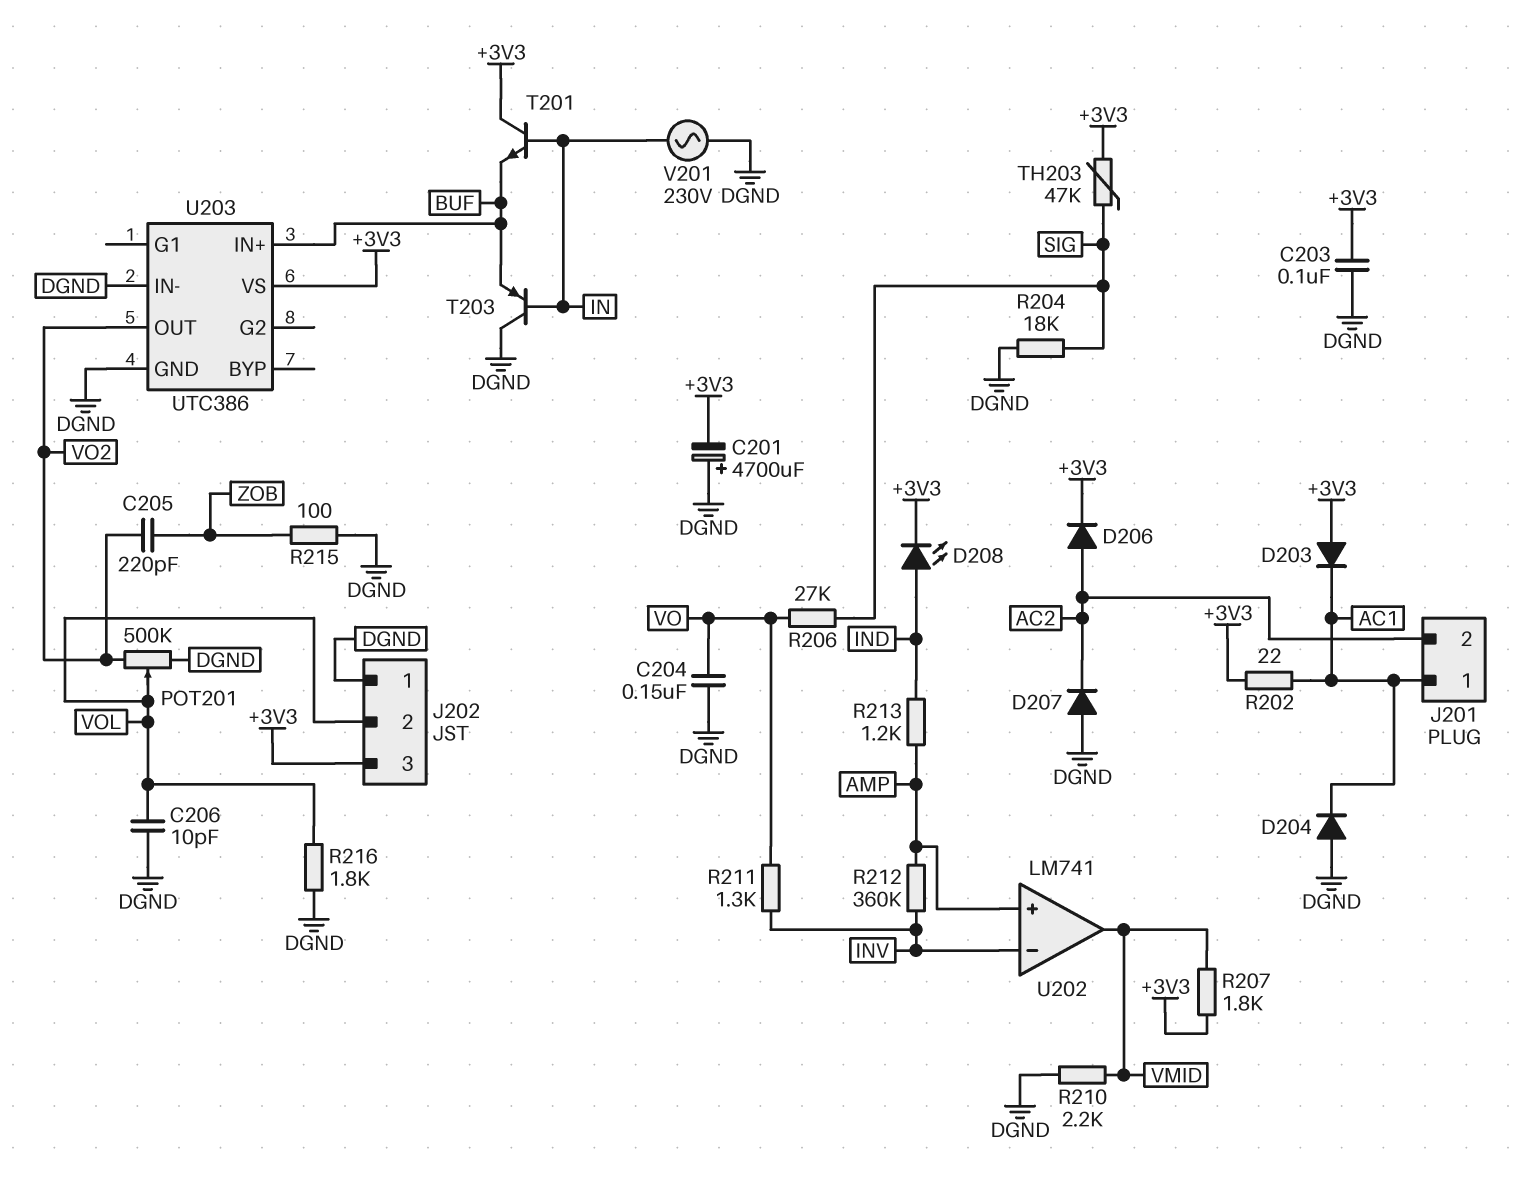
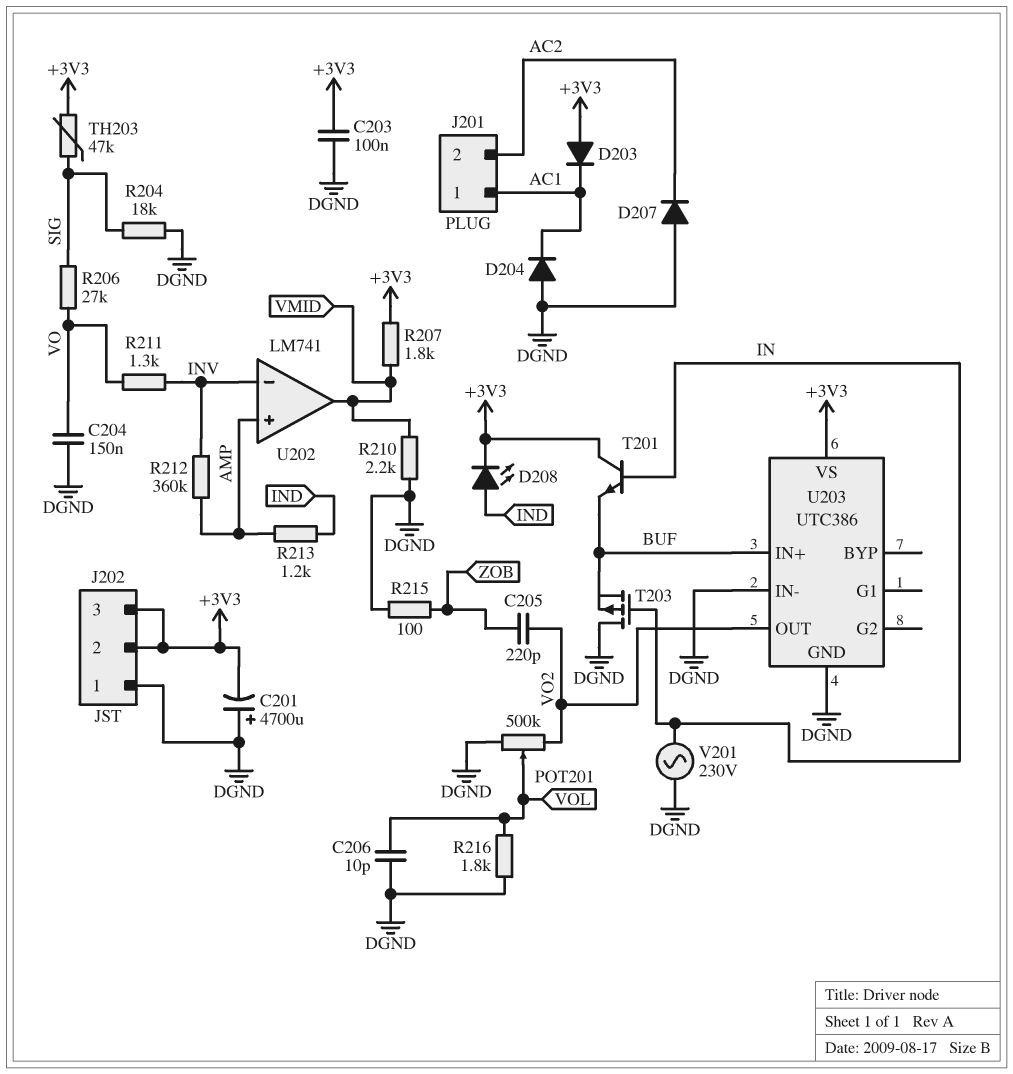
D206: diode (A AC2, K +3V3) -> none
J202 pin 2: VOL -> +3V3
R202: 22 (+3V3, AC1) -> none
T203: PNP (B IN, C DGND, E BUF) -> PMOS (G IN, D DGND, S BUF)

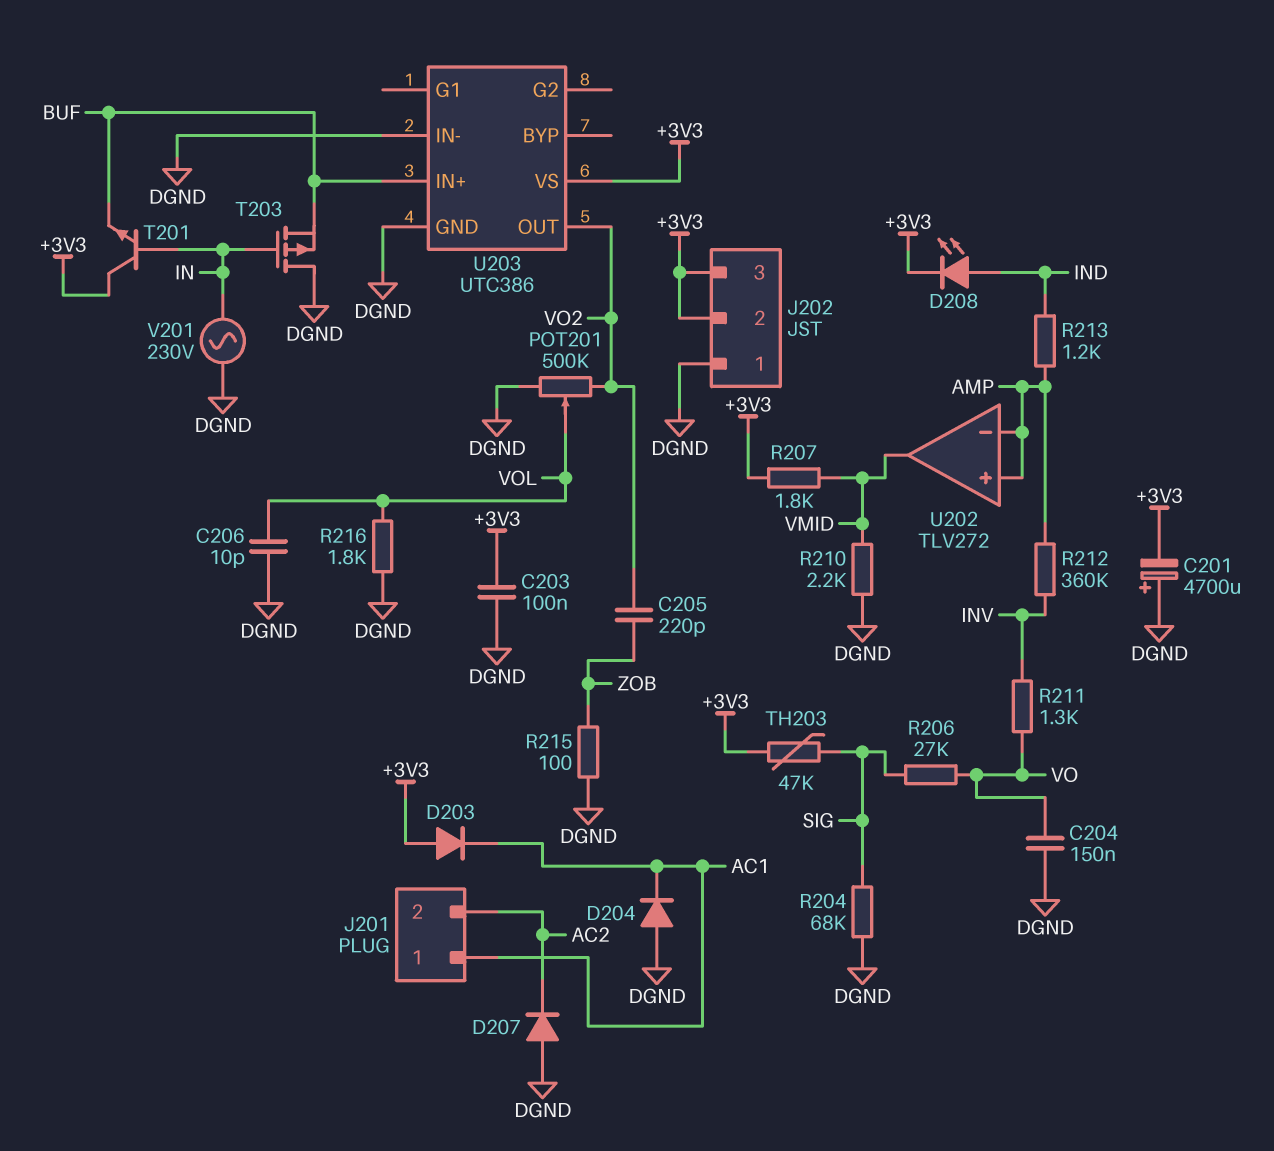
R204: 18k (DGND, SIG) -> 68k (DGND, SIG)
U202: LM741 -> TLV272
U202 pin in-: INV -> AMP

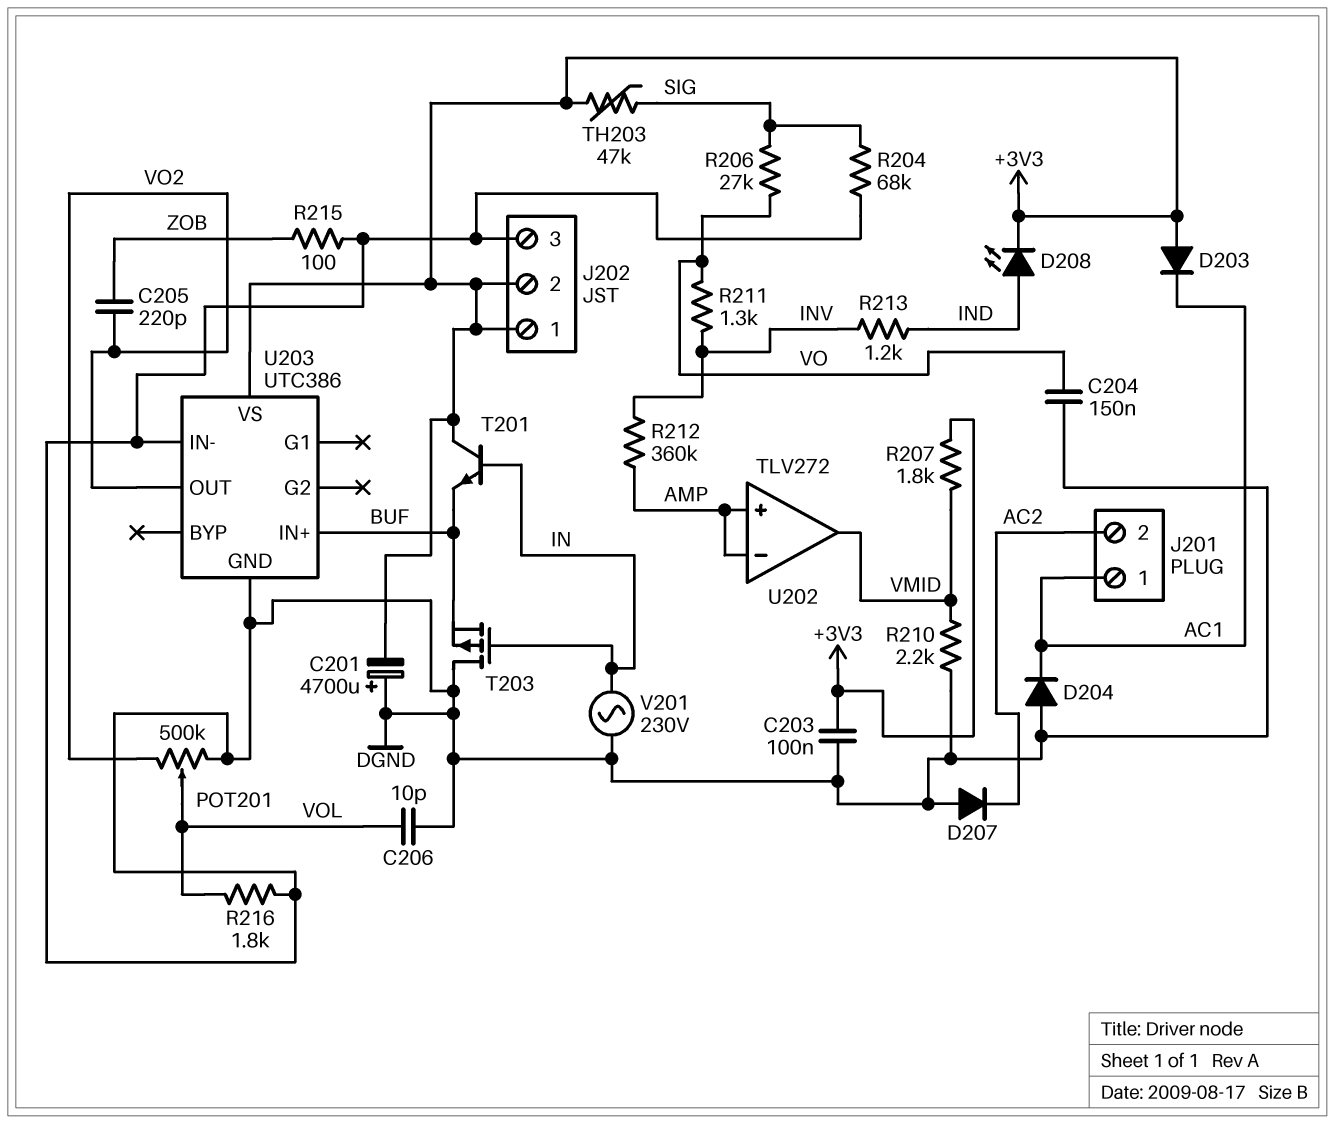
J202 pin 1: DGND -> +3V3
J202 pin 3: +3V3 -> DGND
R213: 1.2k (AMP, IND) -> 1.2k (IND, INV)

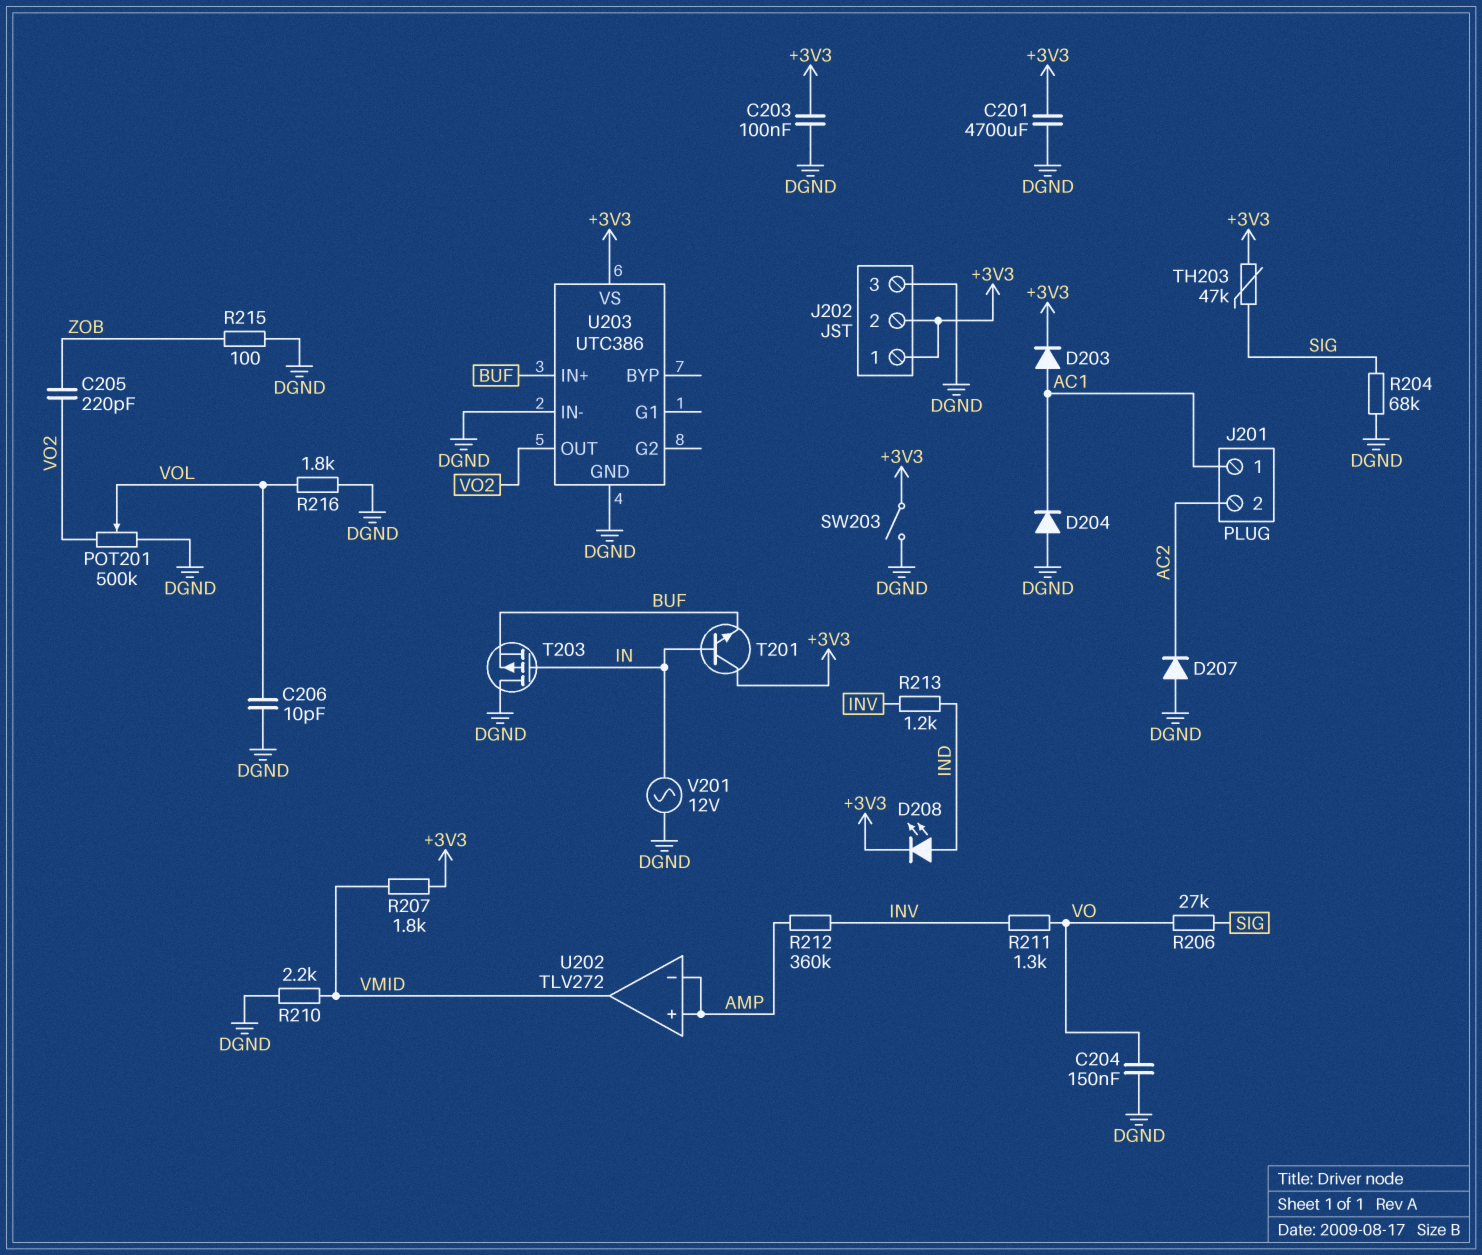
C201: 4700uF (plus DGND, minus +3V3) -> 4700uF (+3V3, DGND)
D203: diode (A +3V3, K AC1) -> diode (A AC1, K +3V3)
SW203: none -> switch (+3V3, DGND)
V201: AC 230V (DGND, IN) -> AC 12V (DGND, IN)

